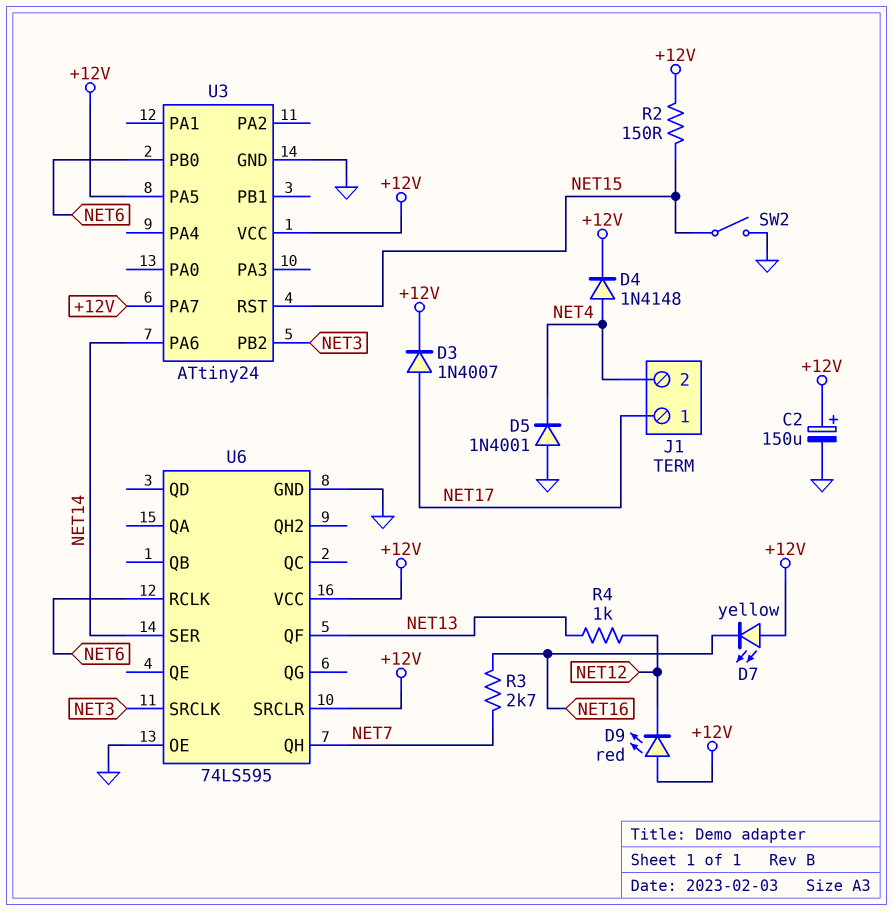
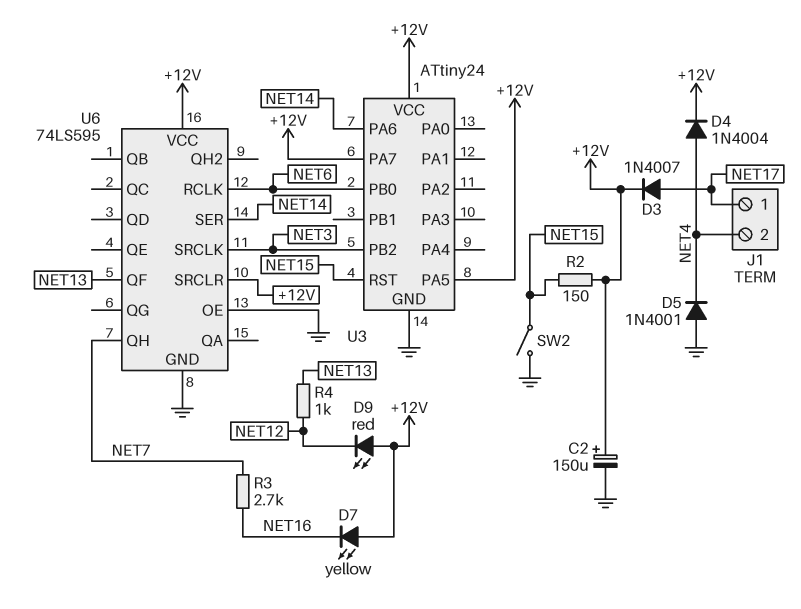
D4: diode 1N4148 (A NET4, K +12V) -> diode 1N4004 (A NET4, K +12V)

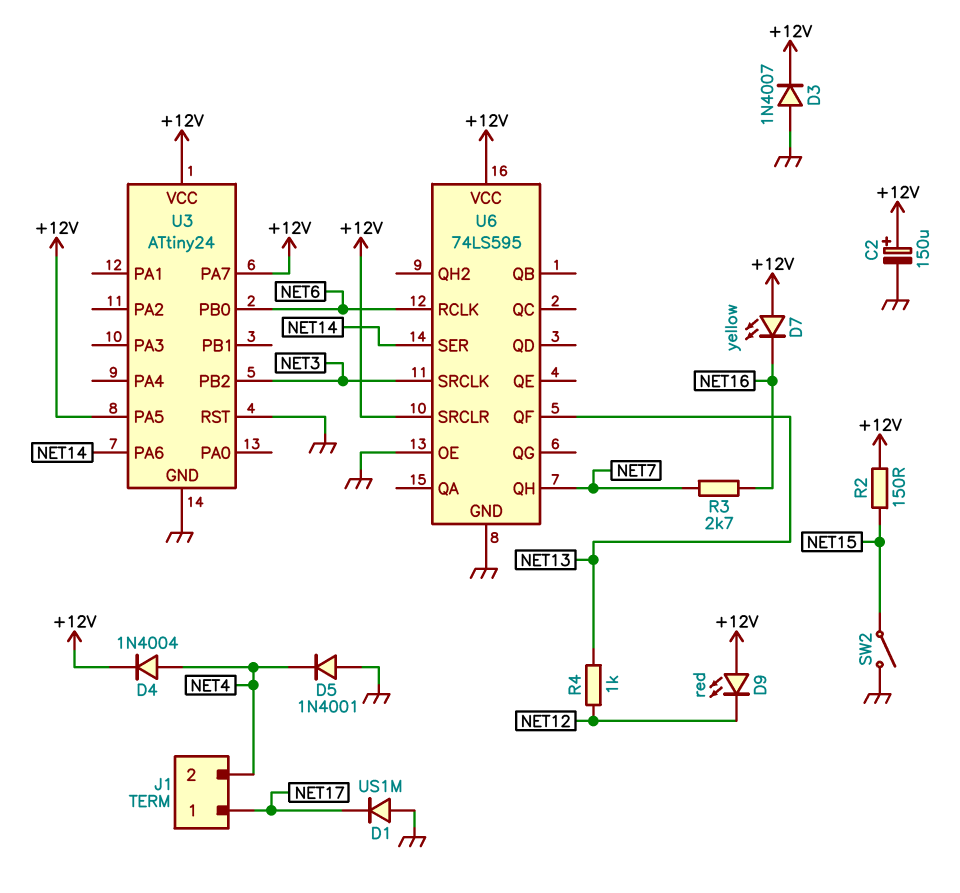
D1: none -> diode US1M (A GND, K NET17)
D3: diode 1N4007 (A NET17, K +12V) -> diode 1N4007 (A GND, K +12V)
U3 pin RST: NET15 -> GND

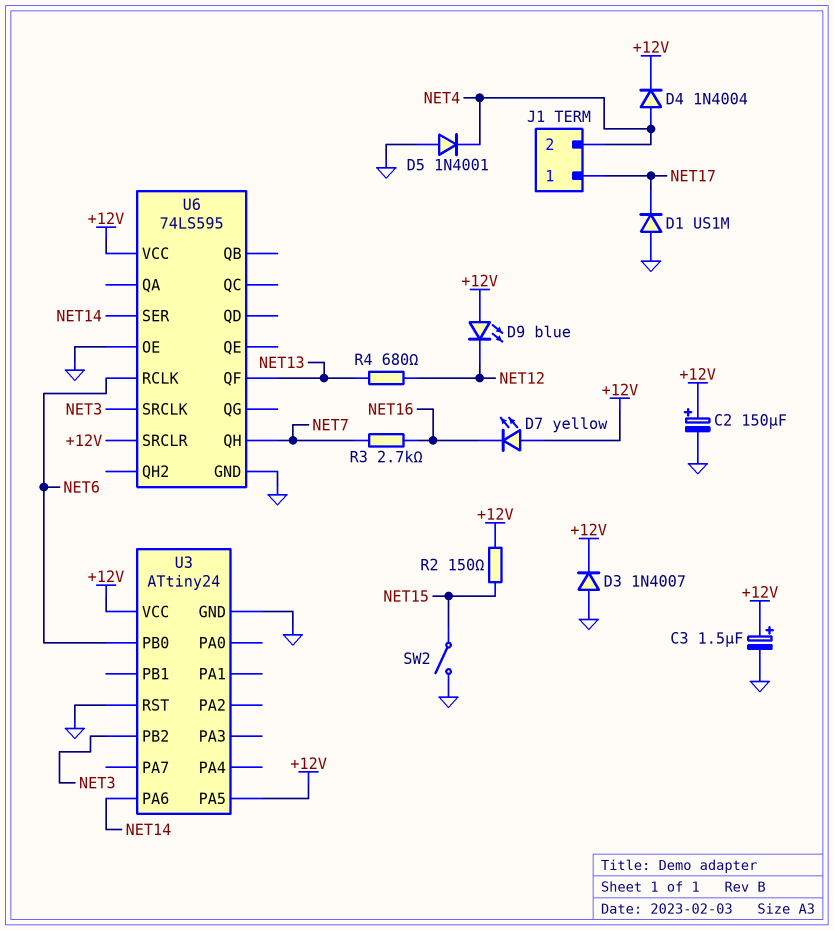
C3: none -> 1.5uF (plus +12V, minus GND)
D9: LED red (A +12V, K NET12) -> LED blue (A +12V, K NET12)
R4: 1k (NET12, NET13) -> 680 (NET12, NET13)
U3 pin PA7: +12V -> none

